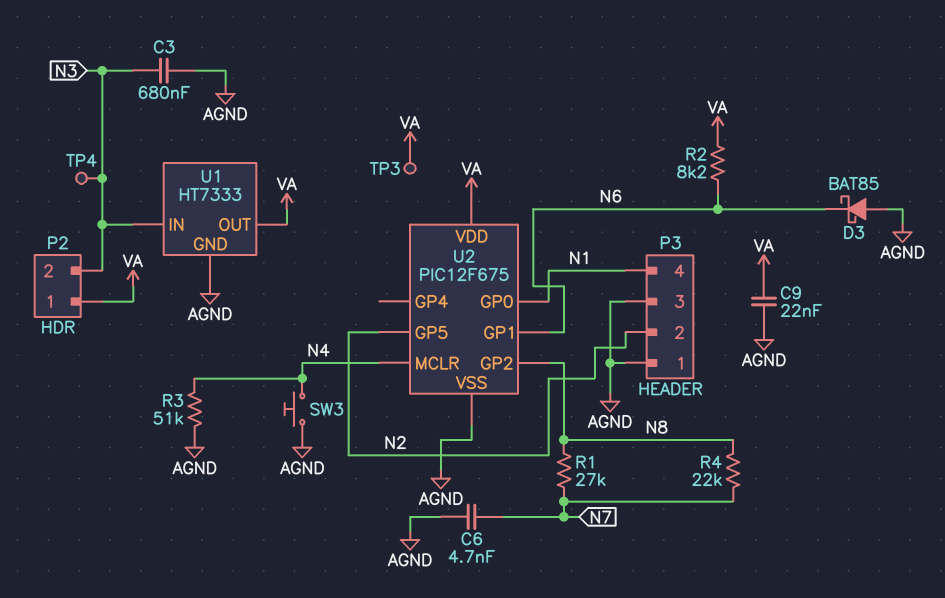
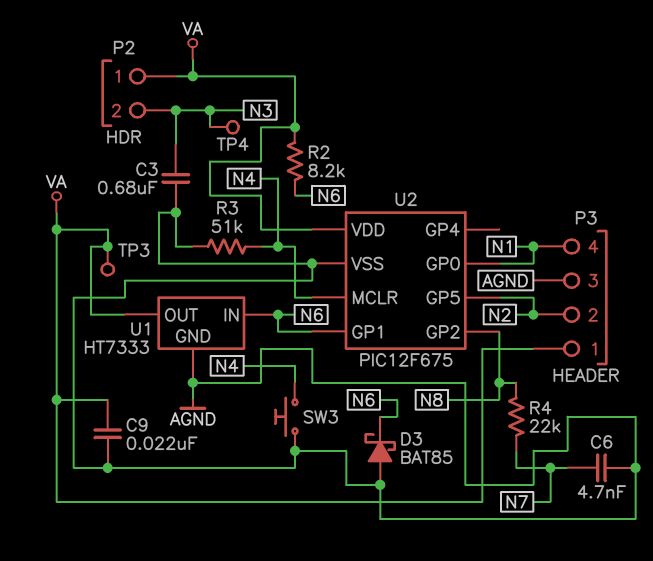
P3 pin 1: AGND -> VA
R1: 27k (N7, N8) -> none
U1 pin IN: N3 -> N6

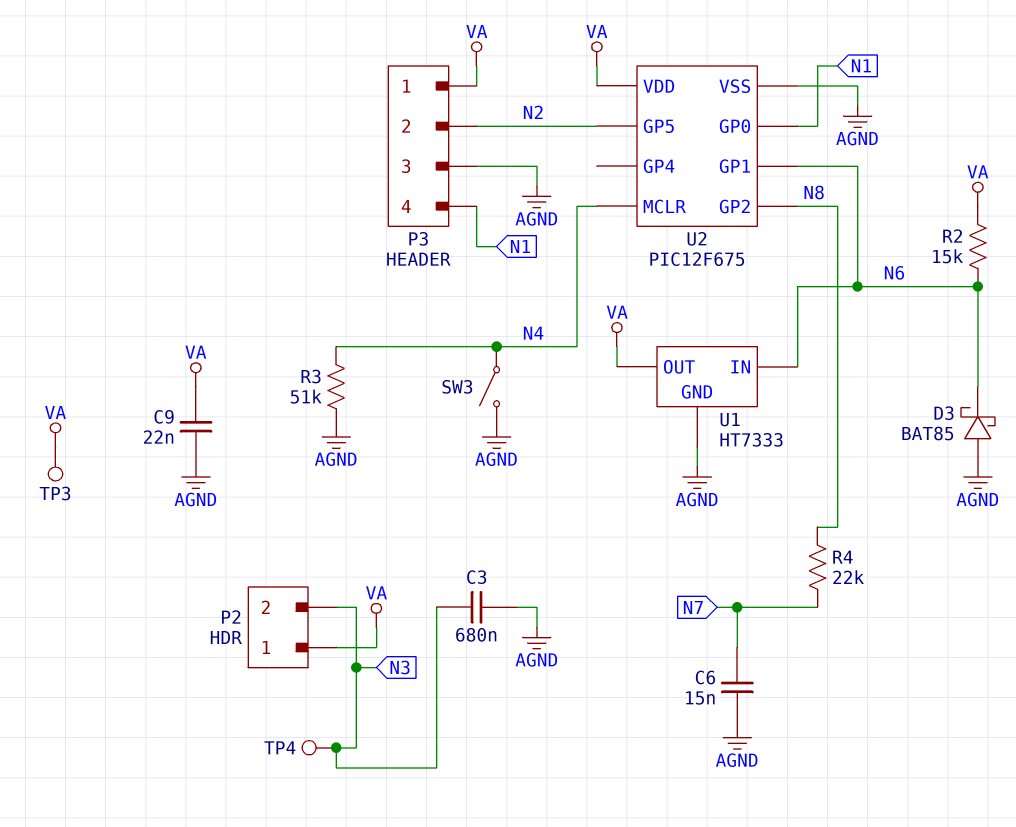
C6: 4.7nF (AGND, N7) -> 15nF (AGND, N7)
R2: 8.2k (N6, VA) -> 15k (N6, VA)
SW3: button (AGND, N4) -> switch (AGND, N4)

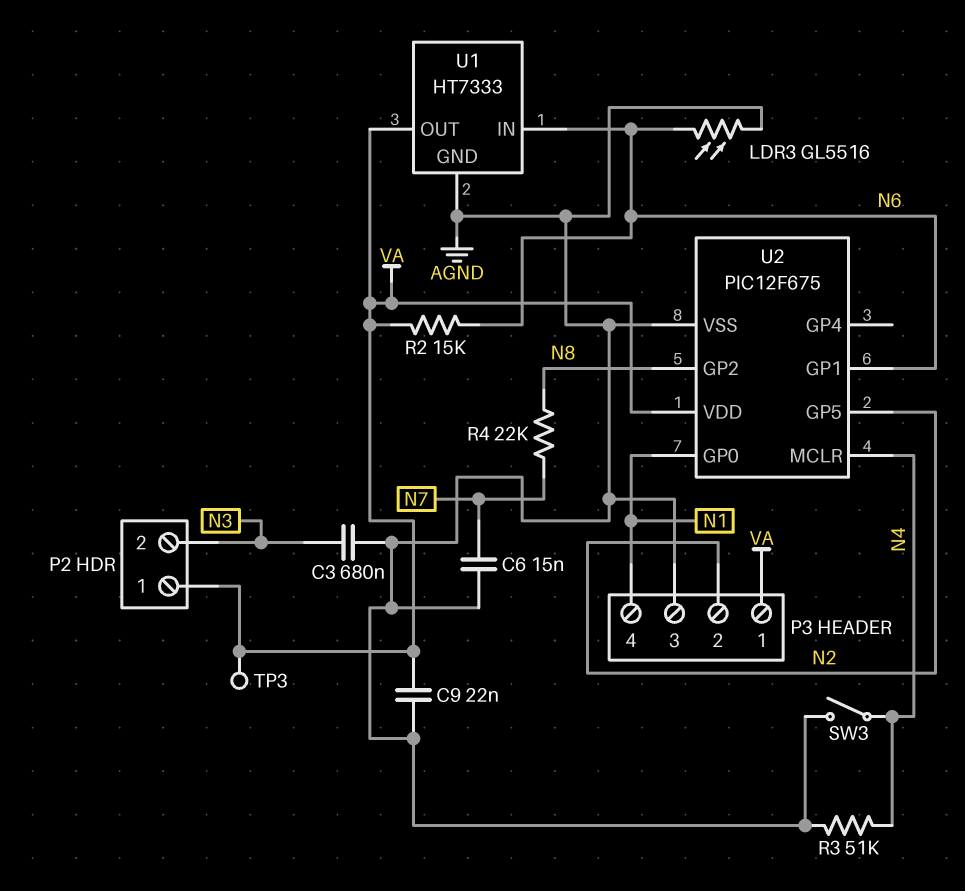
D3: schottky BAT85 (A AGND, K N6) -> none
LDR3: none -> GL5516 (AGND, N6)
TP4: test point (N3) -> none

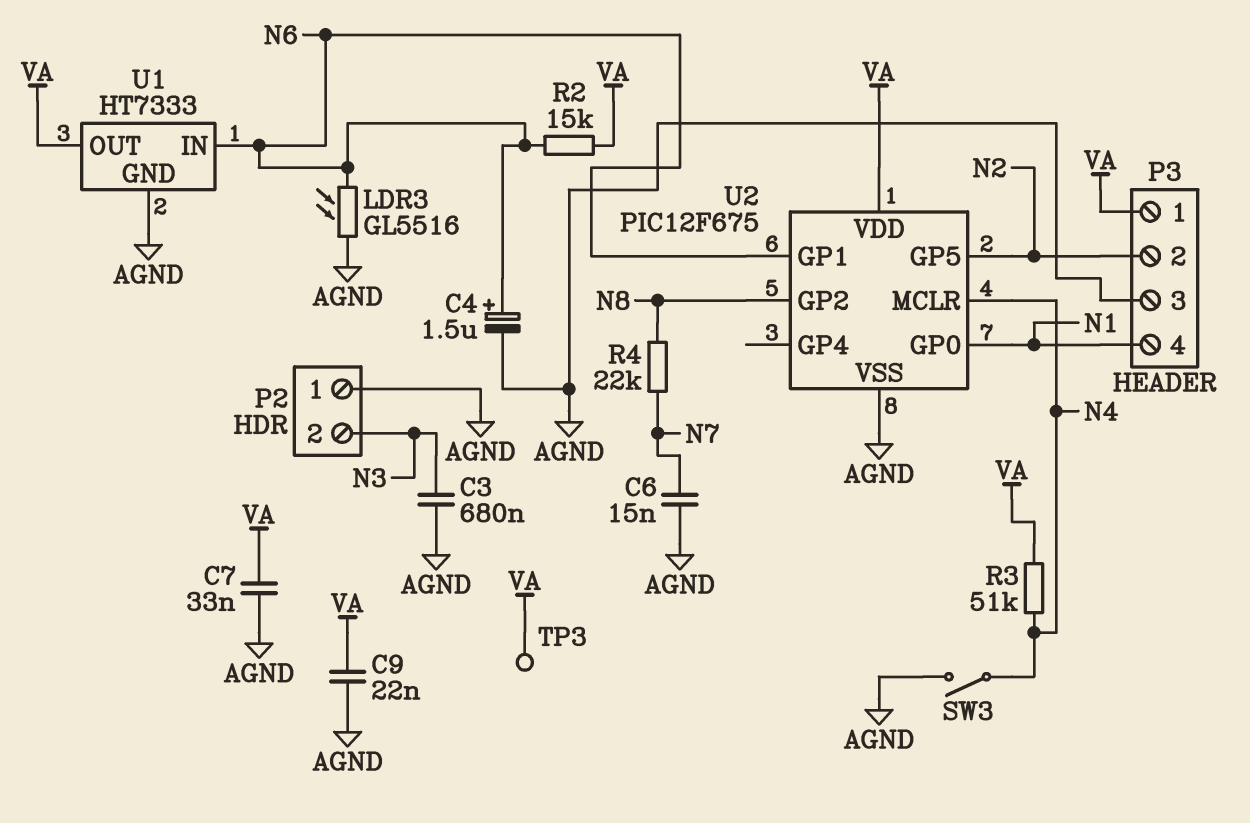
C4: none -> 1.5uF (plus N6, minus AGND)
C7: none -> 33nF (AGND, VA)
P2 pin 1: VA -> AGND
R3: 51k (AGND, N4) -> 51k (N4, VA)

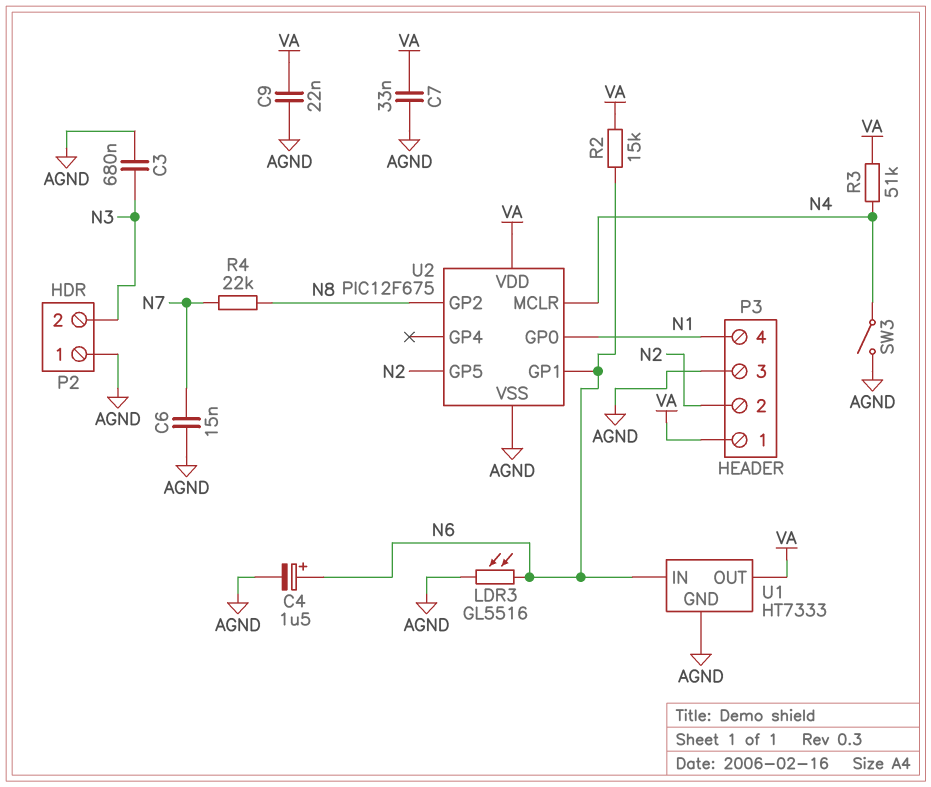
TP3: test point (VA) -> none

